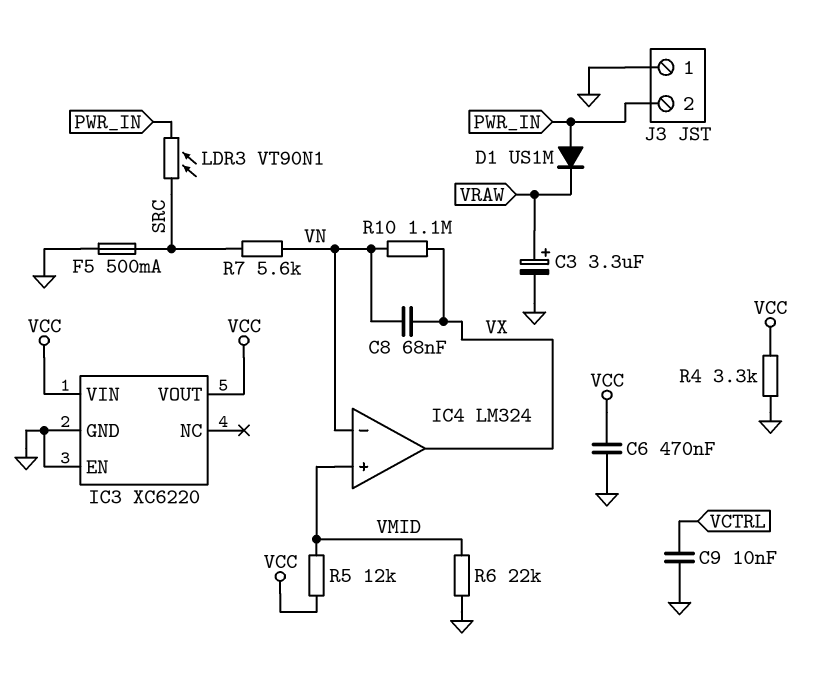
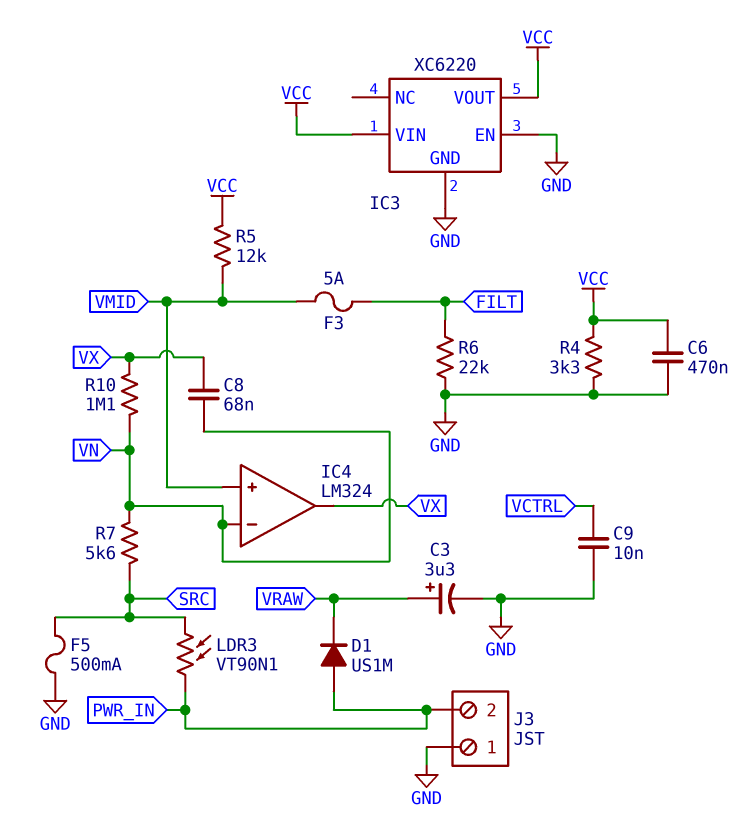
F3: none -> 5A (FILT, VMID)
R6: 22k (GND, VMID) -> 22k (FILT, GND)

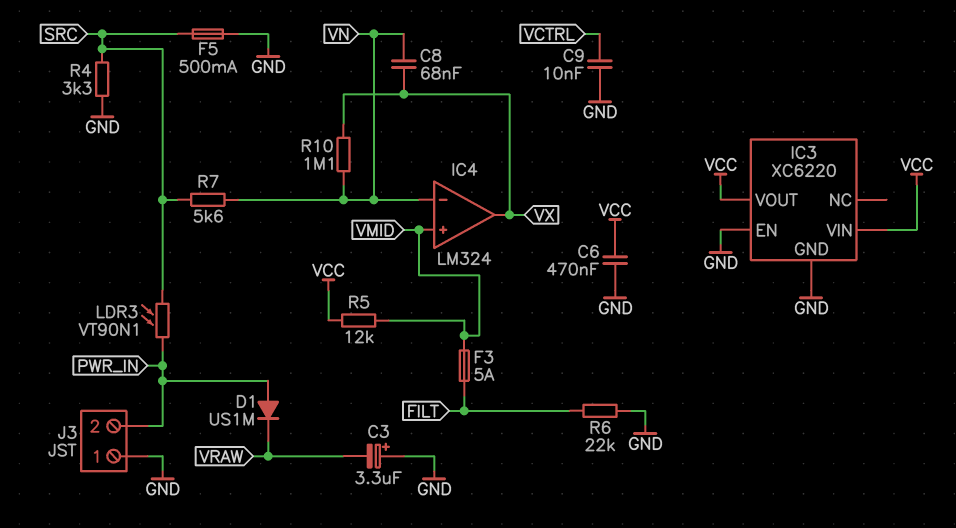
C3: 3.3uF (plus VRAW, minus GND) -> 3.3uF (plus GND, minus VRAW)
R4: 3.3k (GND, VCC) -> 3.3k (GND, SRC)

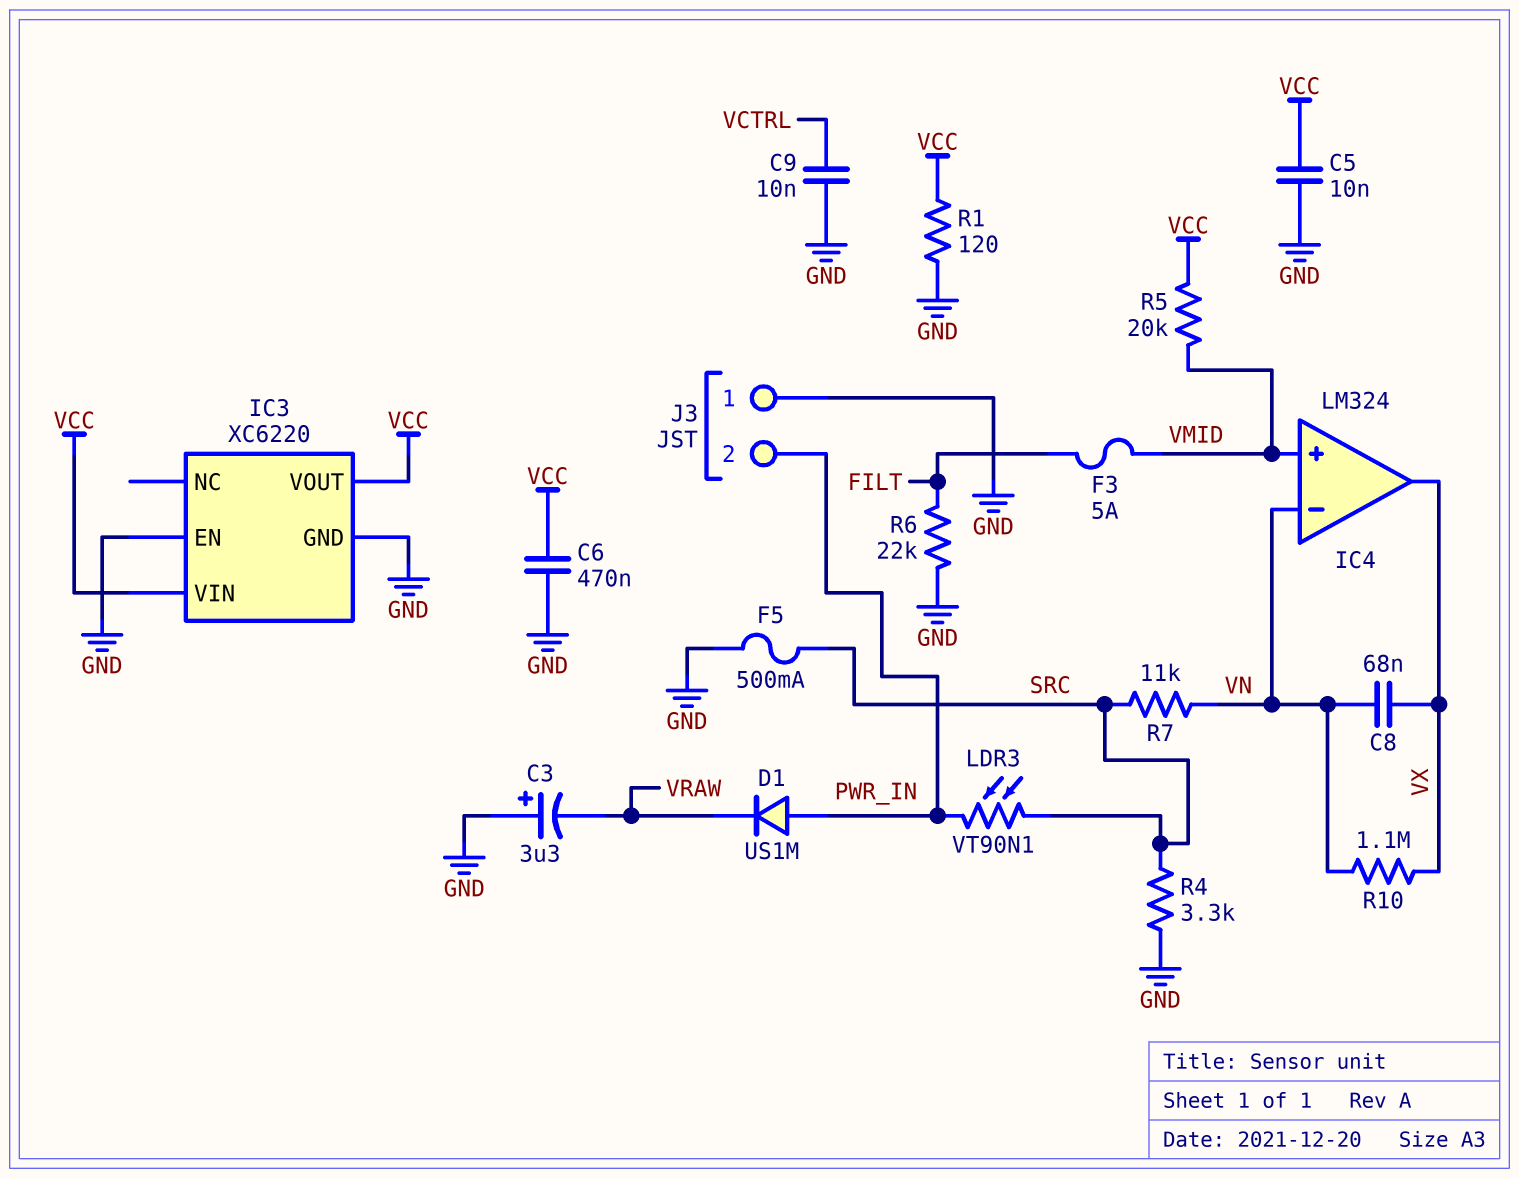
C5: none -> 10nF (GND, VCC)
R1: none -> 120 (GND, VCC)
R5: 12k (VCC, VMID) -> 20k (VCC, VMID)
R7: 5.6k (SRC, VN) -> 11k (SRC, VN)

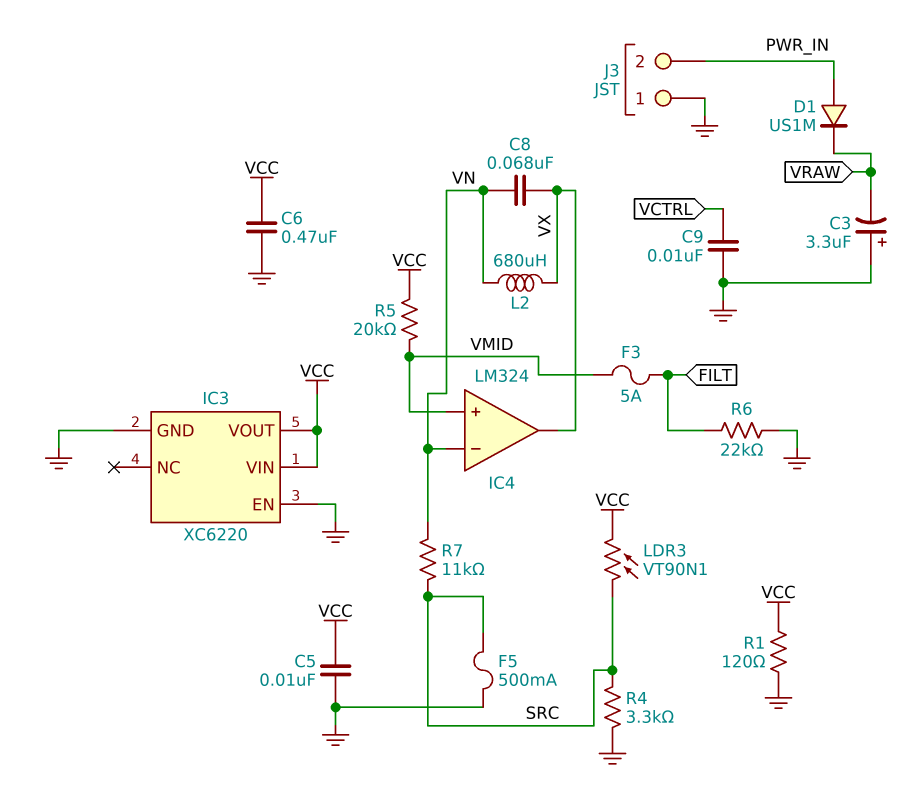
L2: none -> 680uH (VN, VX)
LDR3: VT90N1 (PWR_IN, SRC) -> VT90N1 (SRC, VCC)
R10: 1.1M (VN, VX) -> none

